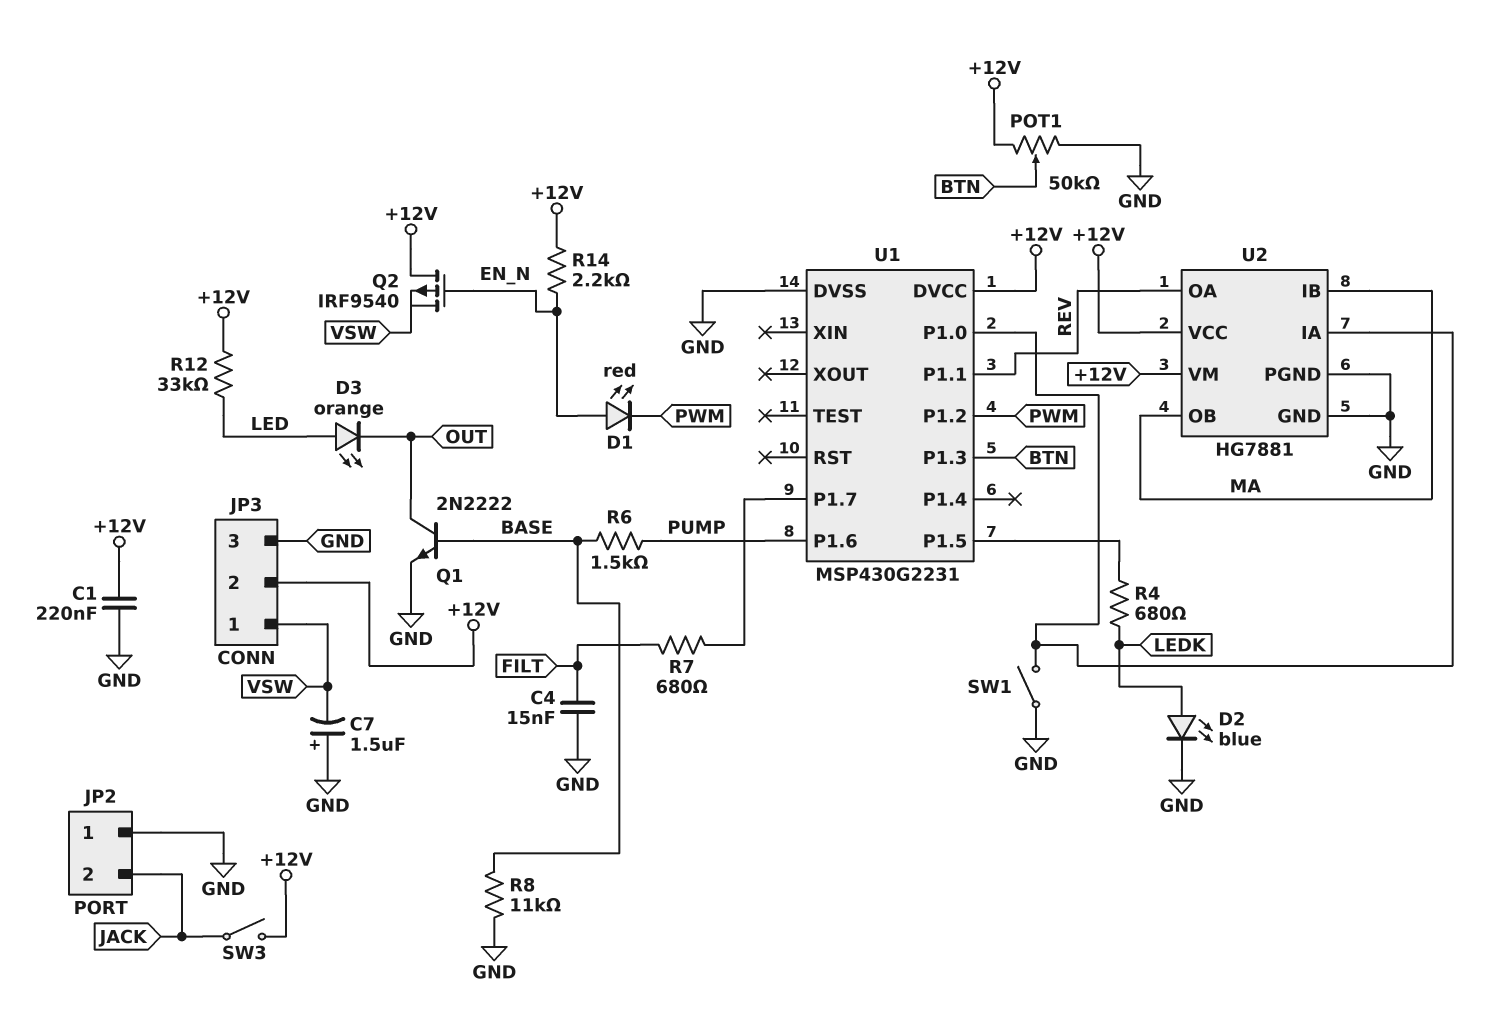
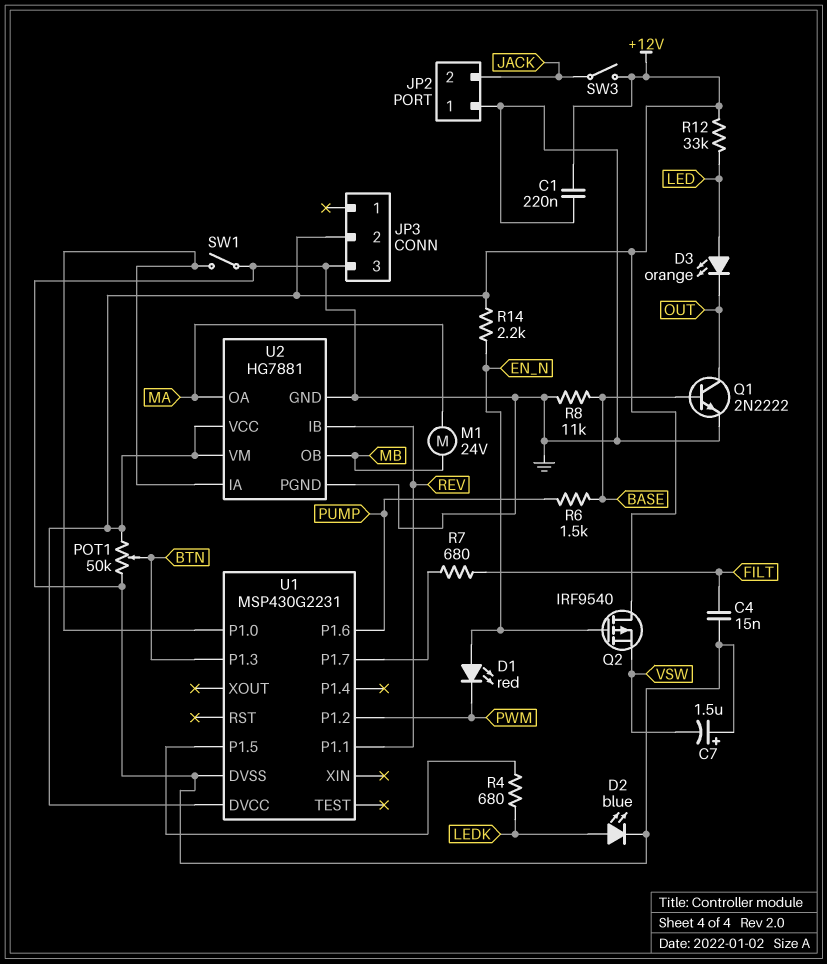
JP3 pin 1: VSW -> none
M1: none -> motor 24V (MA, MB)
U2 pin IB: MA -> REV
U2 pin OA: REV -> MA
U2 pin OB: MA -> MB

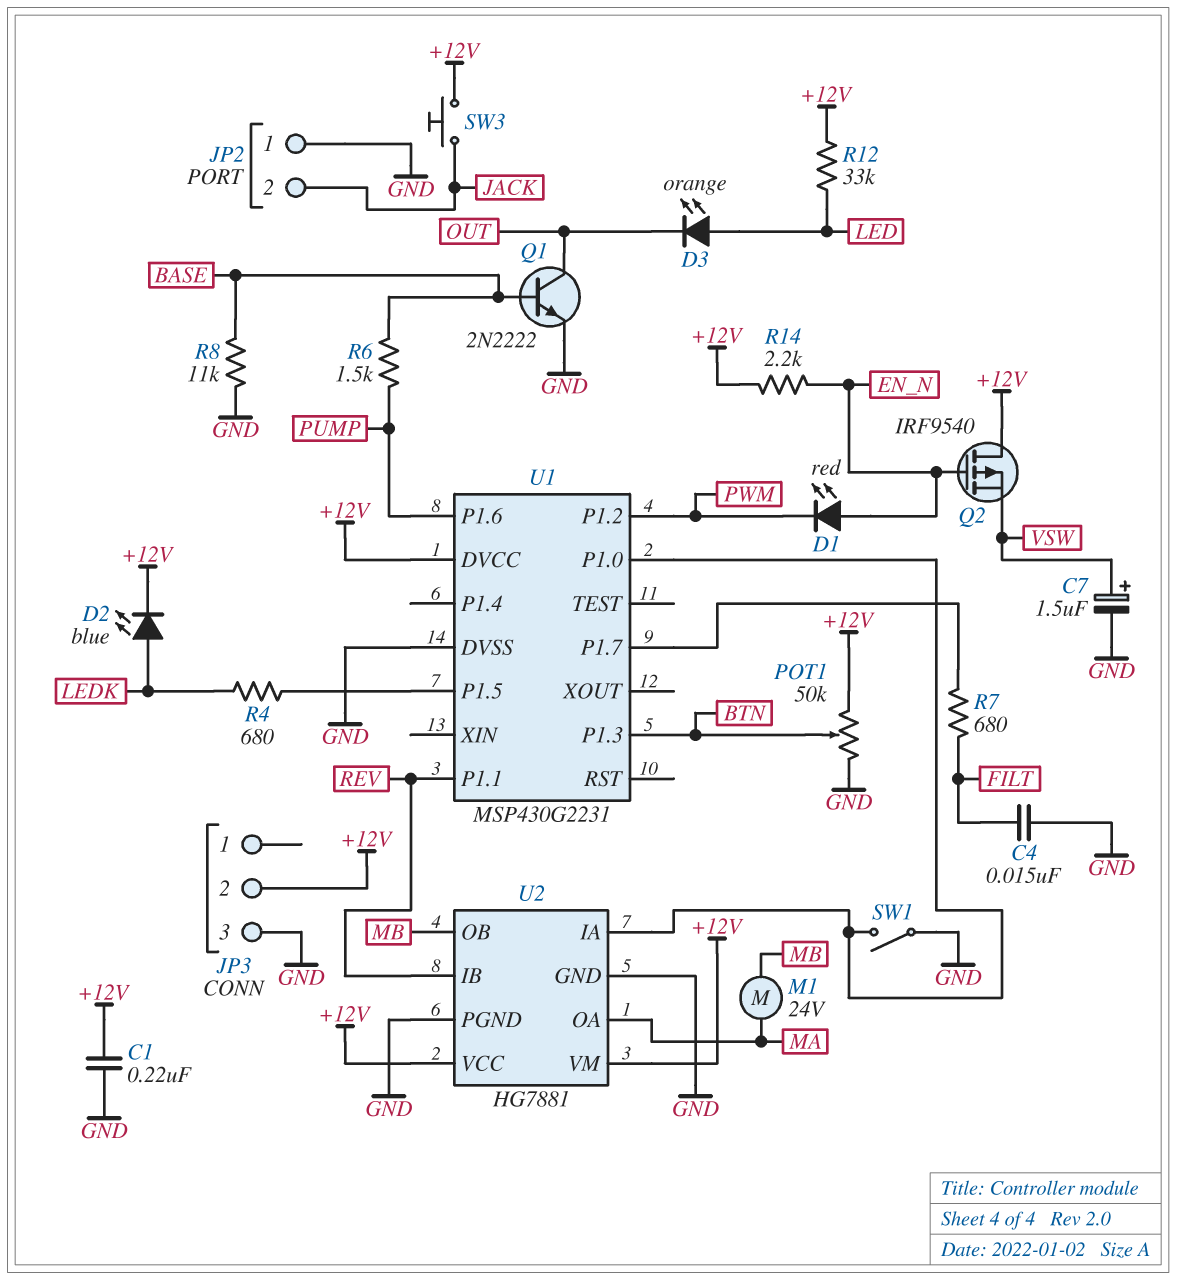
C7: 1.5uF (plus GND, minus VSW) -> 1.5uF (plus VSW, minus GND)
D2: LED blue (A LEDK, K GND) -> LED blue (A LEDK, K +12V)
SW3: switch (+12V, JACK) -> button (+12V, JACK)

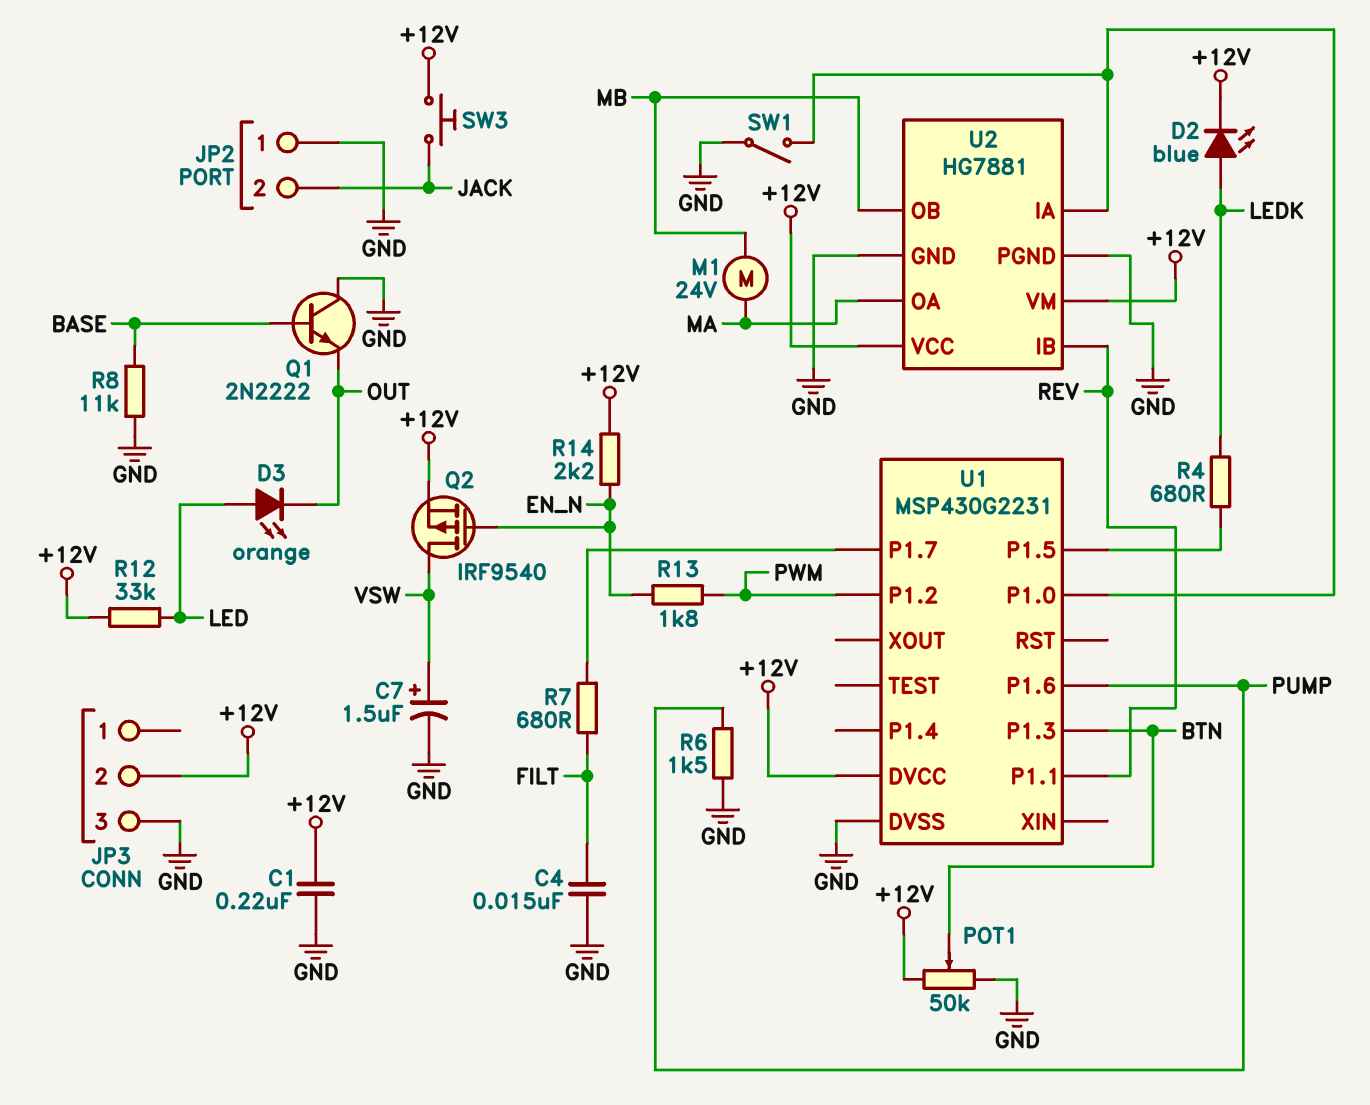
D1: LED red (A EN_N, K PWM) -> none
Q1: NPN 2N2222 (B BASE, C OUT, E GND) -> NPN 2N2222 (B BASE, C GND, E OUT)
Q2: PMOS IRF9540 (G EN_N, D +12V, S VSW) -> PMOS IRF9540 (G EN_N, D VSW, S +12V)
R6: 1.5k (BASE, PUMP) -> 1.5k (GND, PUMP)
R13: none -> 1.8k (EN_N, PWM)

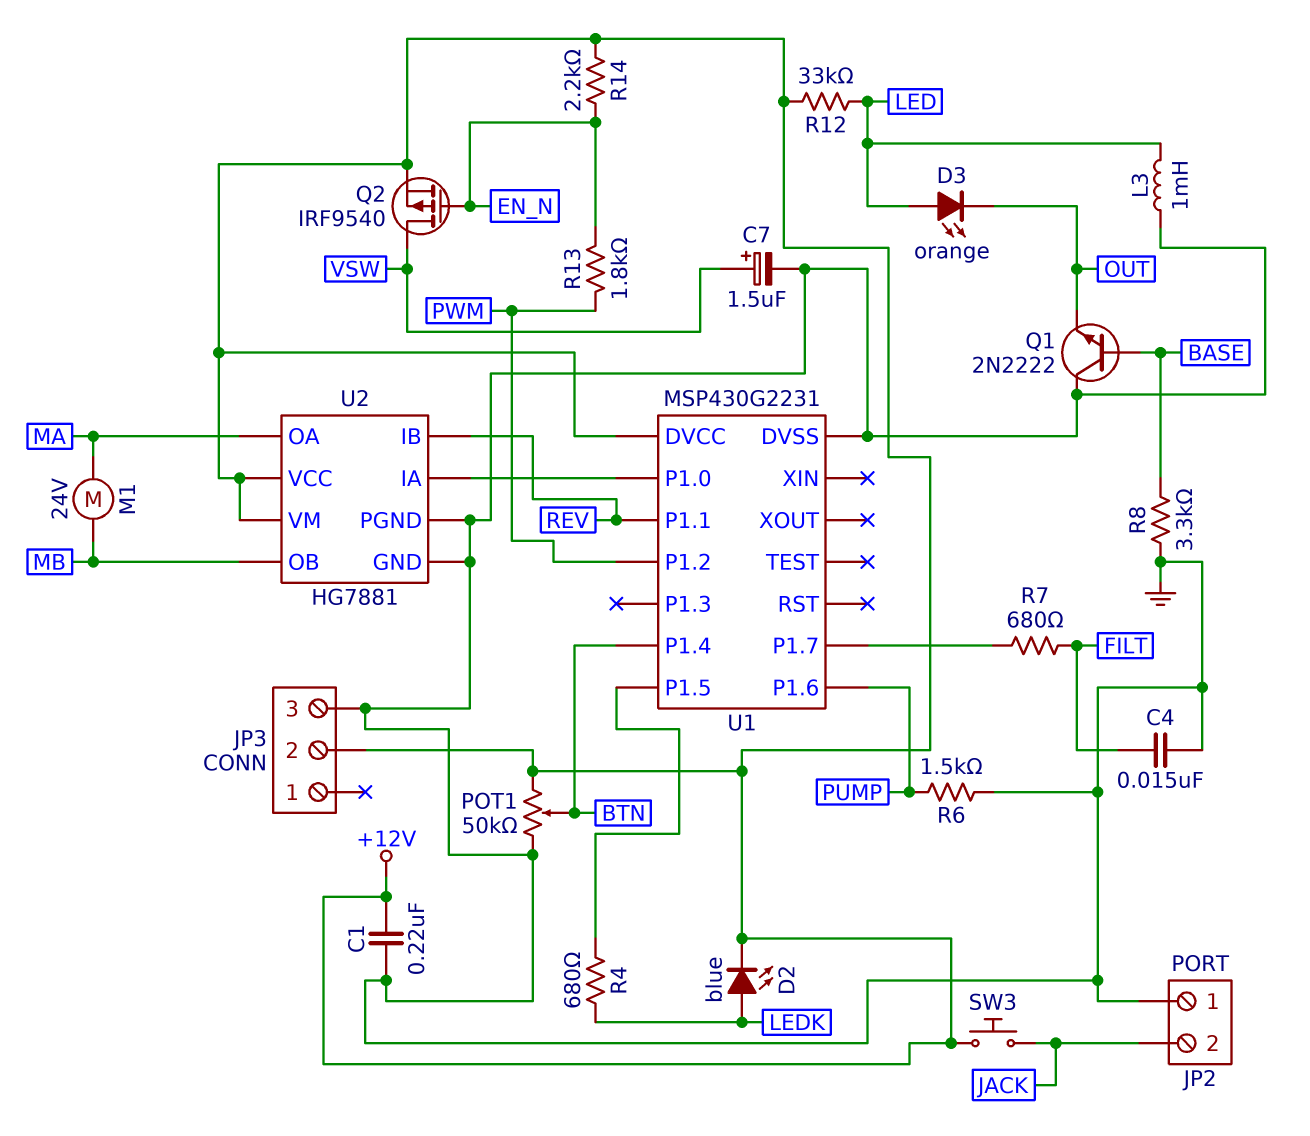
L3: none -> 1mH (GND, LED)
R8: 11k (BASE, GND) -> 3.3k (BASE, GND)
SW1: switch (GND, U1/P1.0) -> none
U1 pin P1.3: BTN -> none
U1 pin P1.4: none -> BTN

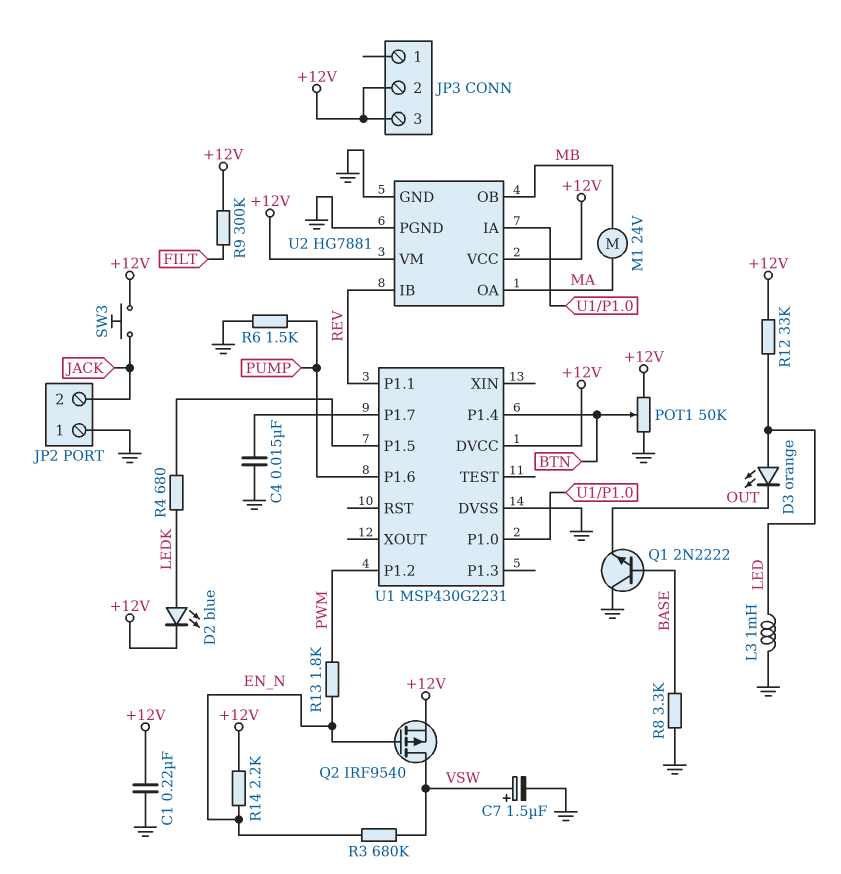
C4: 15nF (FILT, GND) -> 15nF (GND, U1/P1.7)
JP3 pin 3: GND -> +12V
R3: none -> 680k (EN_N, VSW)
R7: 680 (FILT, U1/P1.7) -> none
R9: none -> 300k (+12V, FILT)

